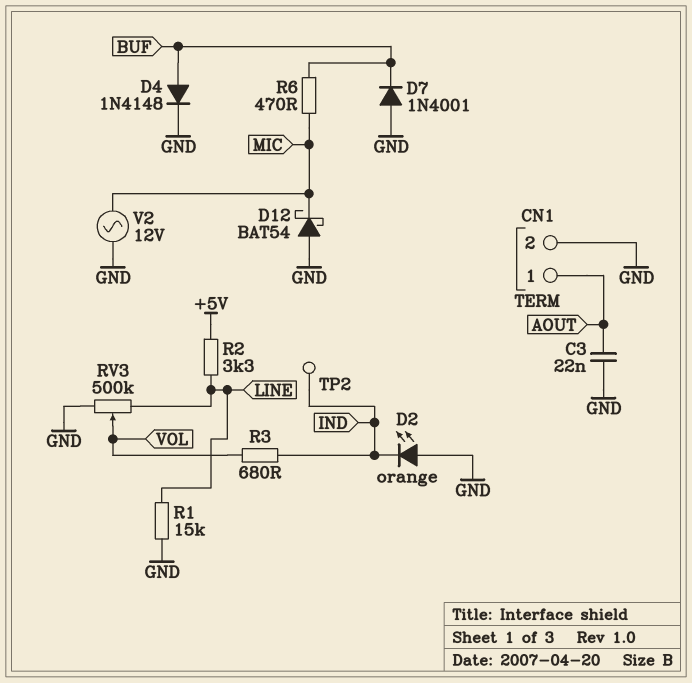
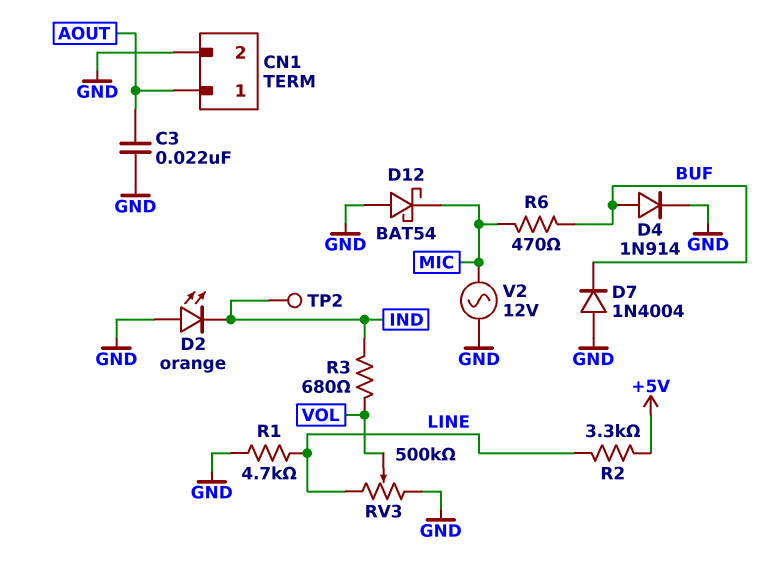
D4: diode 1N4148 (A BUF, K GND) -> diode 1N914 (A BUF, K GND)
D7: diode 1N4001 (A GND, K BUF) -> diode 1N4004 (A GND, K BUF)
R1: 15k (GND, LINE) -> 4.7k (GND, LINE)

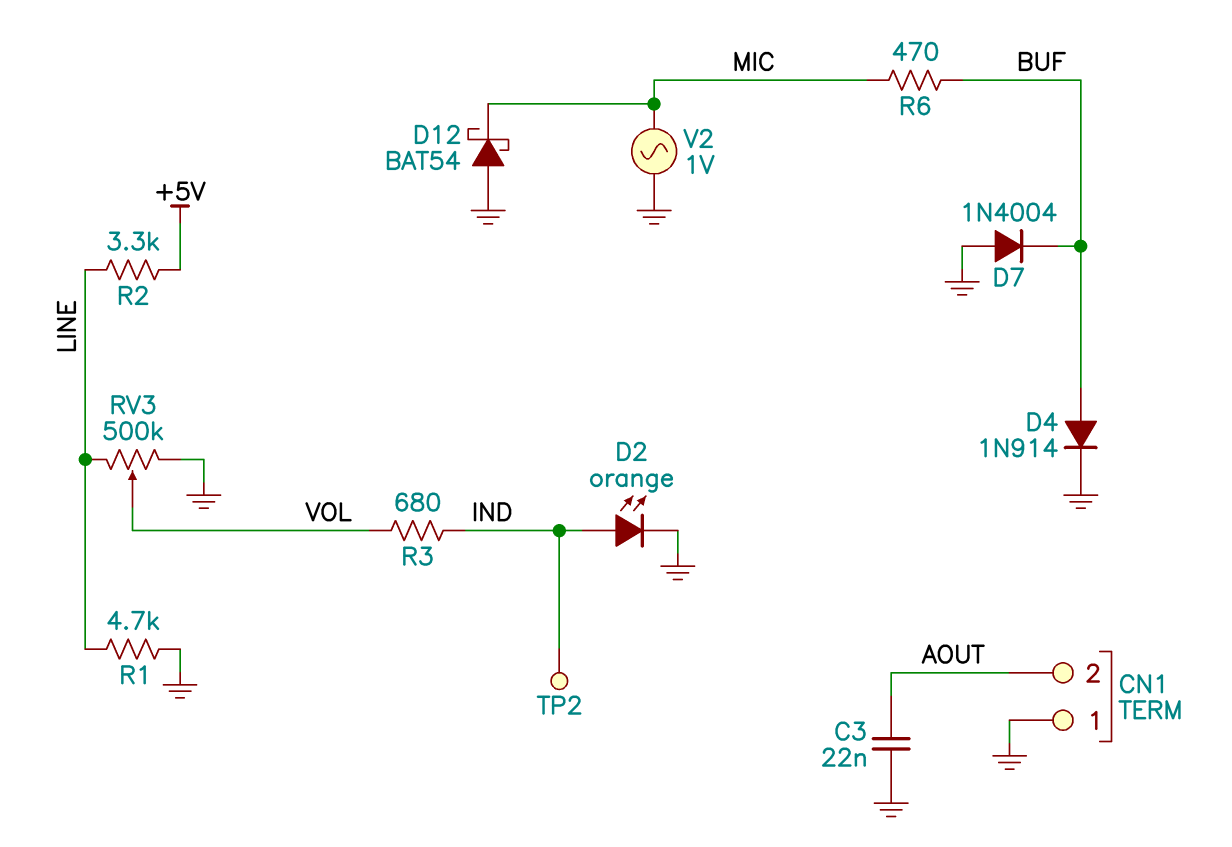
CN1 pin 1: AOUT -> GND
CN1 pin 2: GND -> AOUT
D2: LED orange (A GND, K IND) -> LED orange (A IND, K GND)
V2: AC 12V (GND, MIC) -> AC 1V (GND, MIC)

